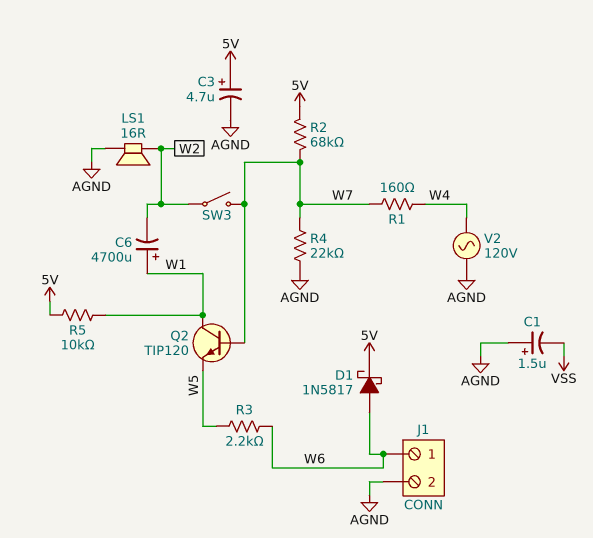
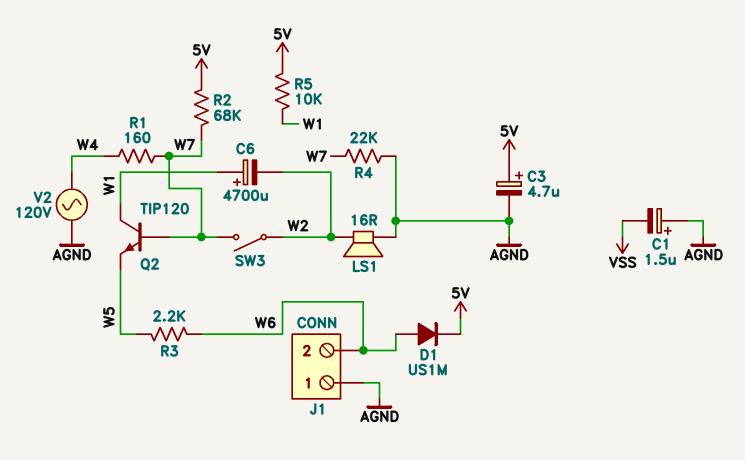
D1: schottky 1N5817 (A W6, K 5V) -> diode US1M (A W6, K 5V)
J1 pin 1: W6 -> AGND
J1 pin 2: AGND -> W6

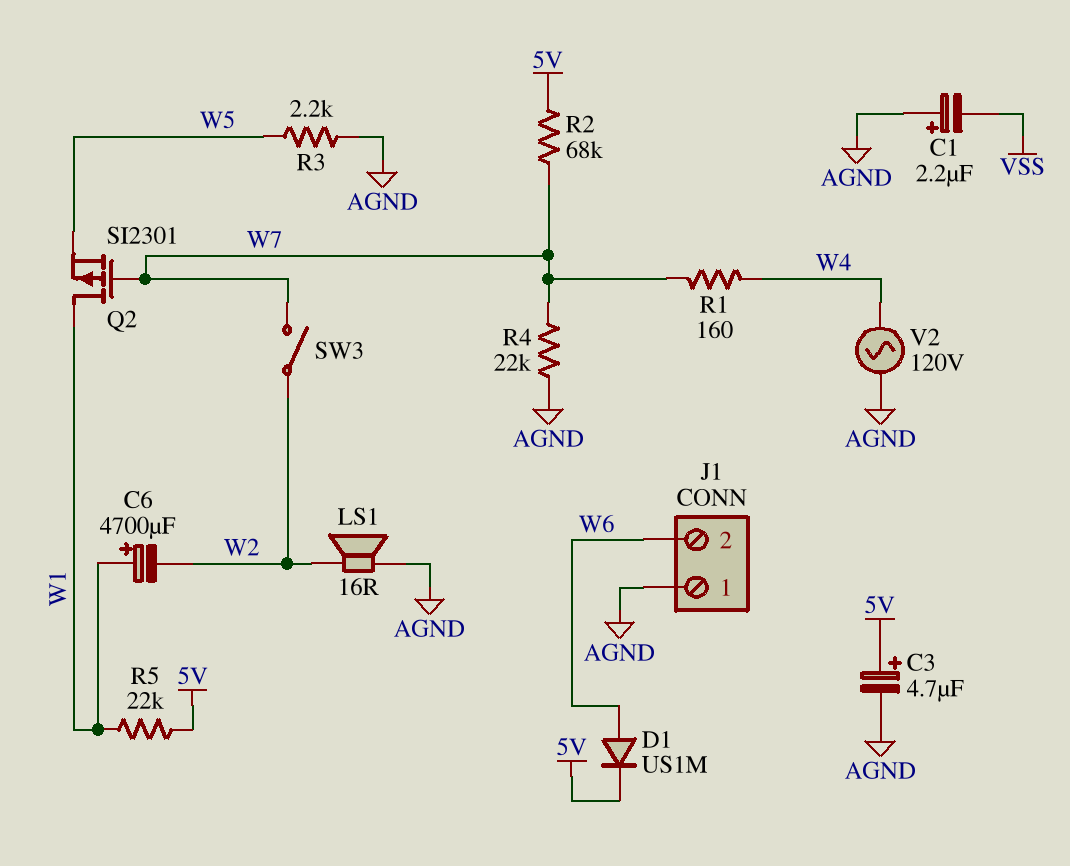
C1: 1.5uF (plus AGND, minus VSS) -> 2.2uF (plus AGND, minus VSS)
Q2: NPN TIP120 (B W7, C W1, E W5) -> PMOS SI2301 (G W7, D W1, S W5)
R3: 2.2k (W5, W6) -> 2.2k (AGND, W5)
R5: 10k (5V, W1) -> 22k (5V, W1)

